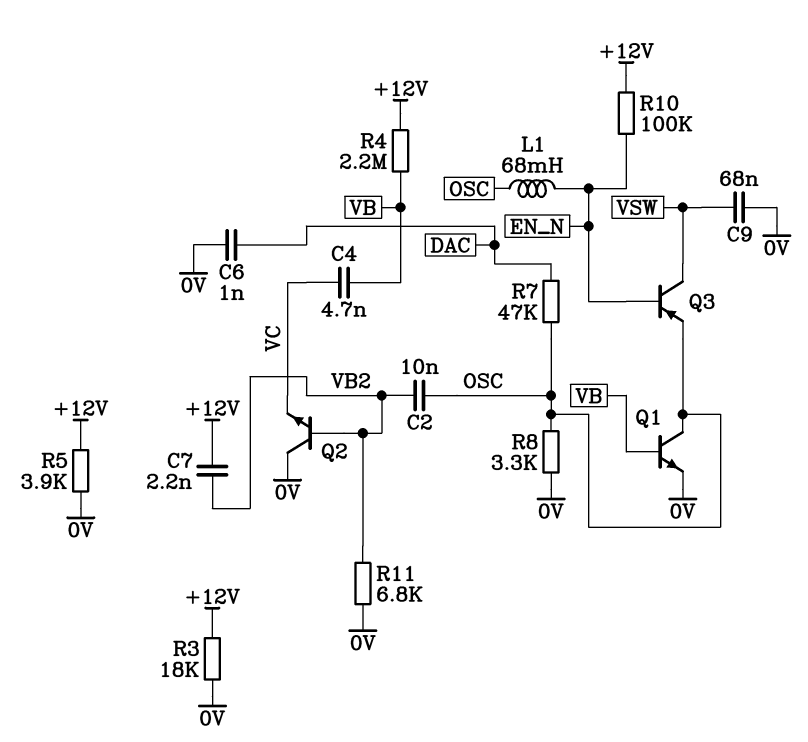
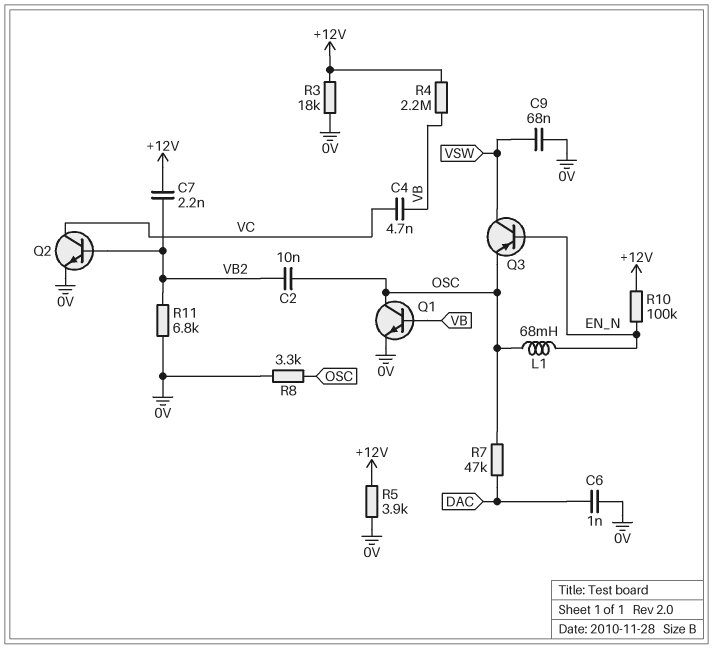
Q2: NPN (B VB2, C 0V, E VC) -> NPN (B VB2, C VC, E 0V)

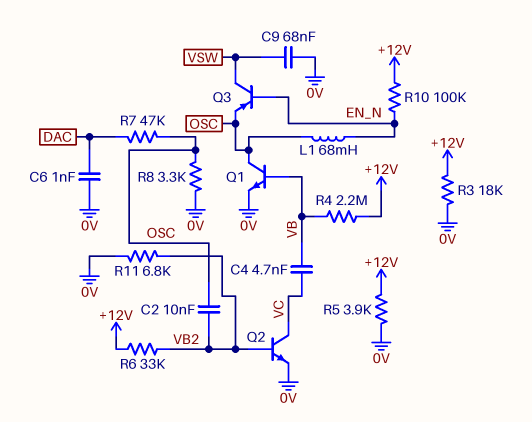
C7: 2.2nF (+12V, VB2) -> none
R6: none -> 33k (+12V, VB2)

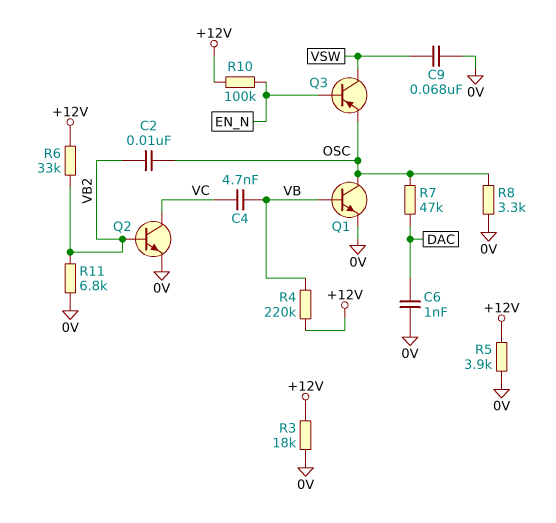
L1: 68mH (EN_N, OSC) -> none
R4: 2.2M (+12V, VB) -> 220k (+12V, VB)

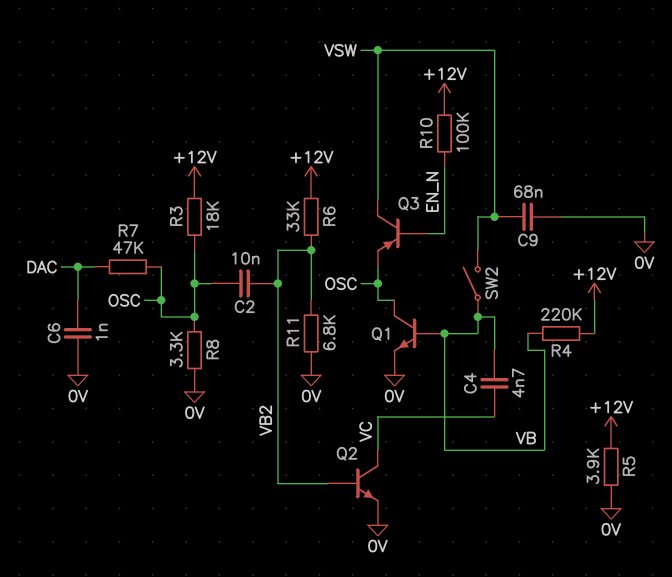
R3: 18k (+12V, 0V) -> 18k (+12V, OSC)
SW2: none -> switch (VB, VSW)

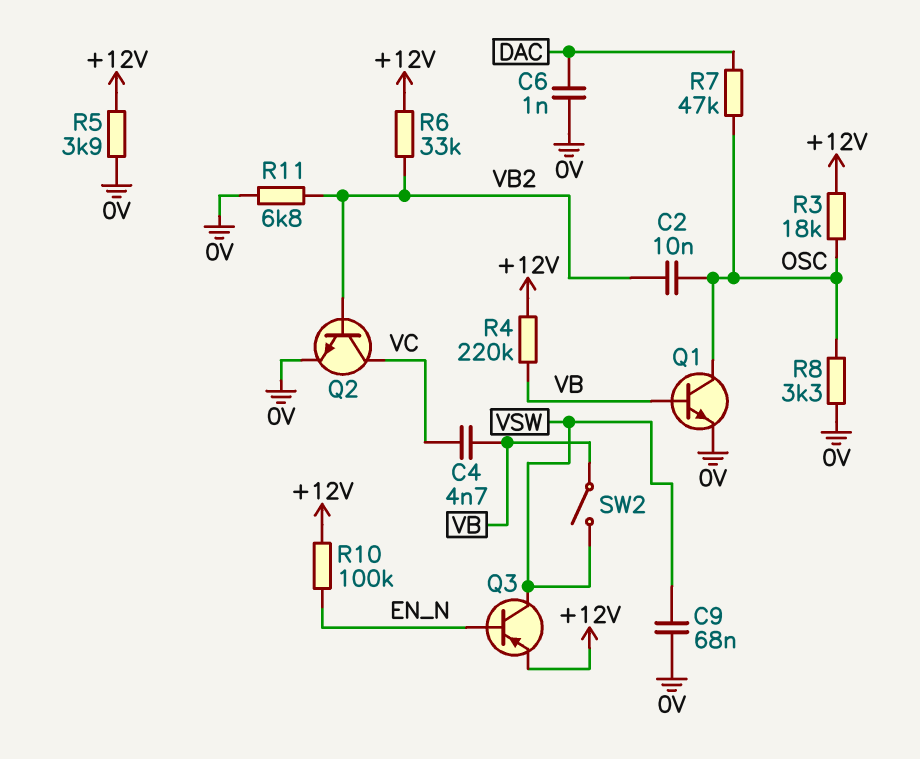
Q3: PNP (B EN_N, C VSW, E OSC) -> PNP (B EN_N, C VSW, E +12V)

